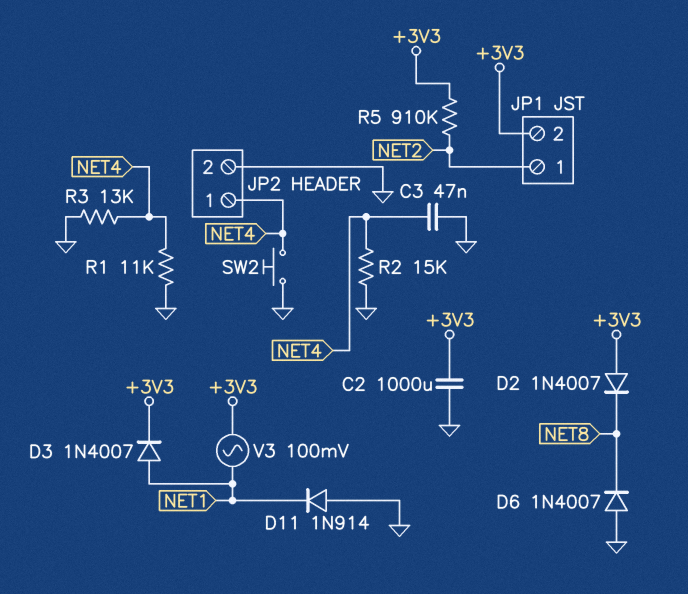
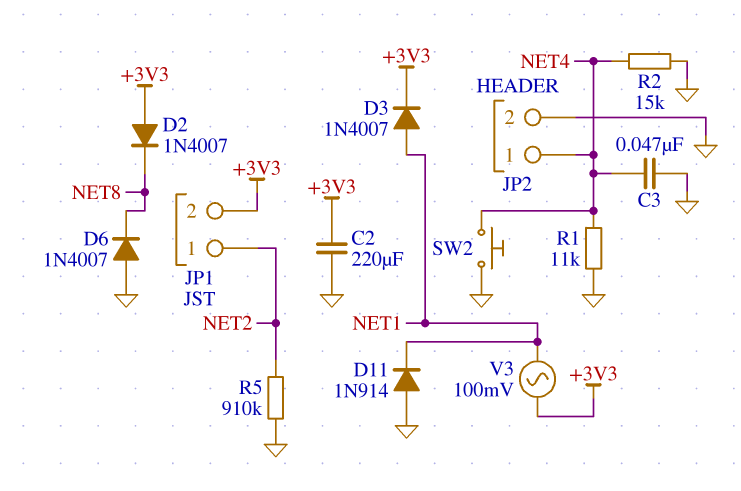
C2: 1000uF (+3V3, GND) -> 220uF (+3V3, GND)
R3: 13k (GND, NET4) -> none
R5: 910k (+3V3, NET2) -> 910k (GND, NET2)

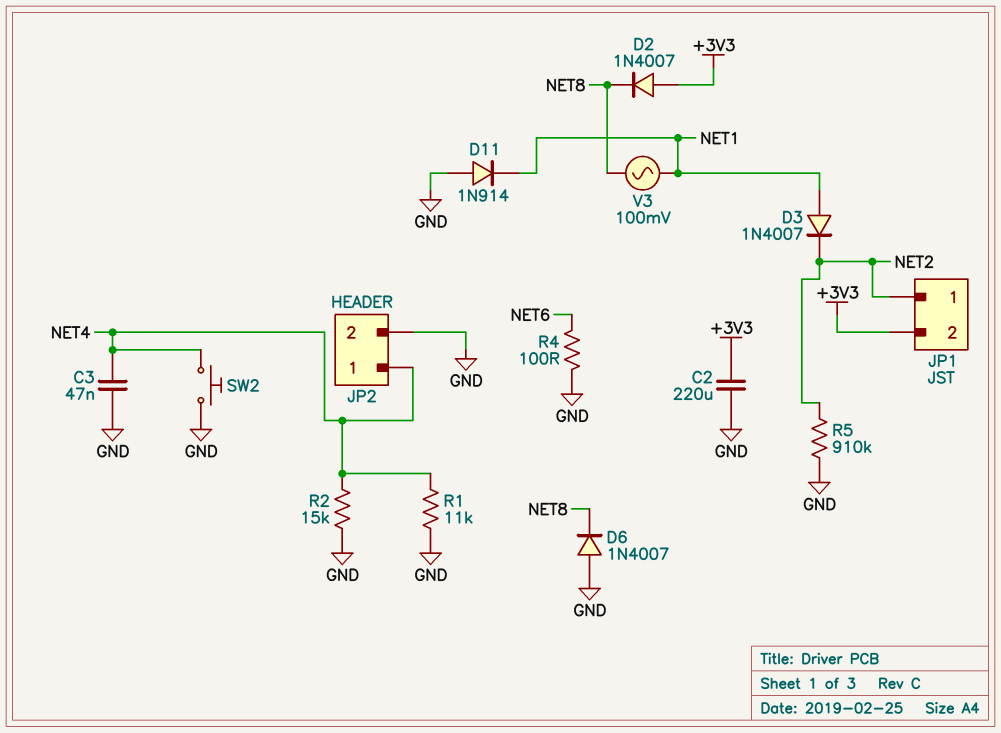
D3: diode 1N4007 (A NET1, K +3V3) -> diode 1N4007 (A NET1, K NET2)
R4: none -> 100 (GND, NET6)
V3: AC 100mV (+3V3, NET1) -> AC 100mV (NET1, NET8)

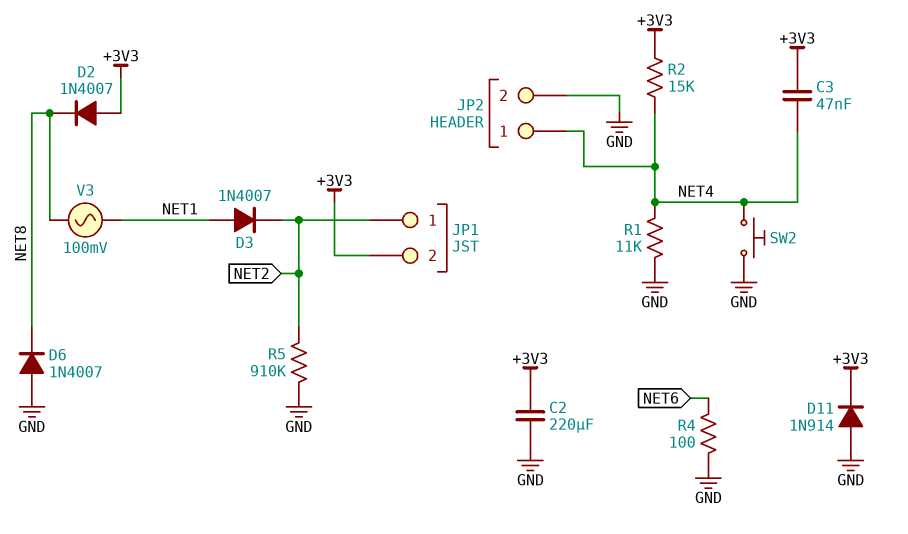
C3: 47nF (GND, NET4) -> 47nF (+3V3, NET4)
D11: diode 1N914 (A GND, K NET1) -> diode 1N914 (A GND, K +3V3)
R2: 15k (GND, NET4) -> 15k (+3V3, NET4)

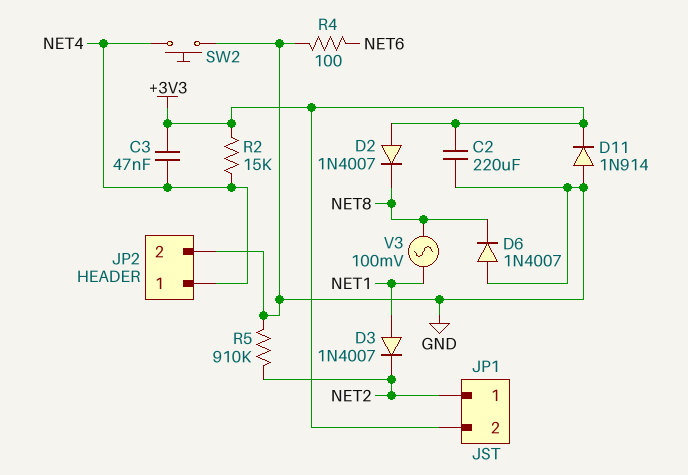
R1: 11k (GND, NET4) -> none

